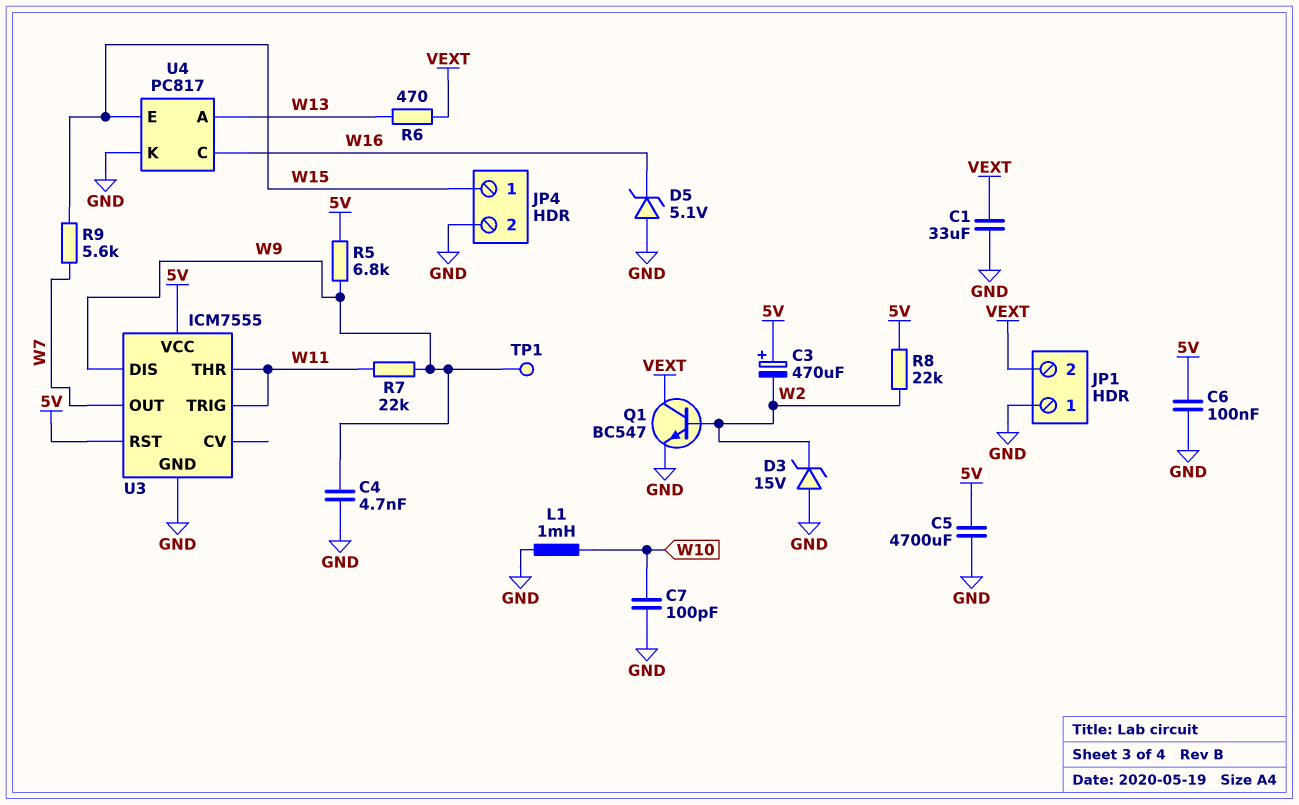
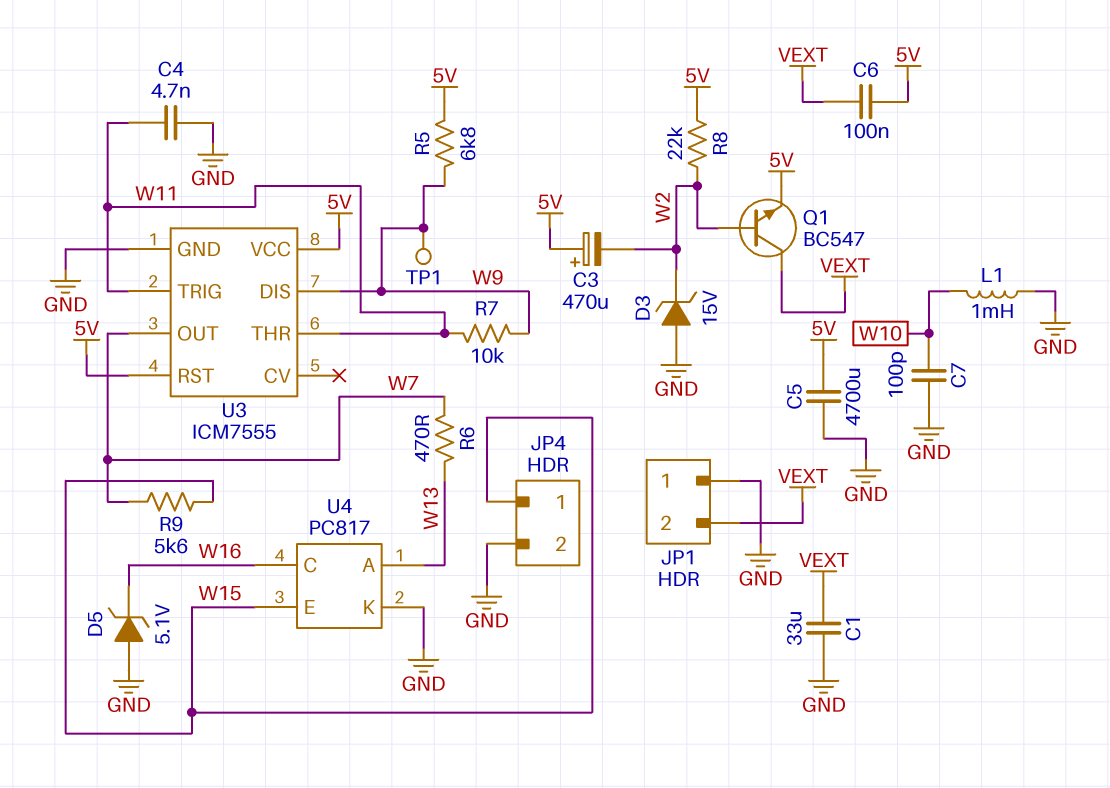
C4: 4.7nF (GND, W9) -> 4.7nF (GND, W11)
C6: 100nF (5V, GND) -> 100nF (5V, VEXT)
Q1: NPN BC547 (B W2, C VEXT, E GND) -> NPN BC547 (B W2, C VEXT, E 5V)
R6: 470 (VEXT, W13) -> 470 (W7, W13)
R7: 22k (W9, W11) -> 10k (W9, W11)

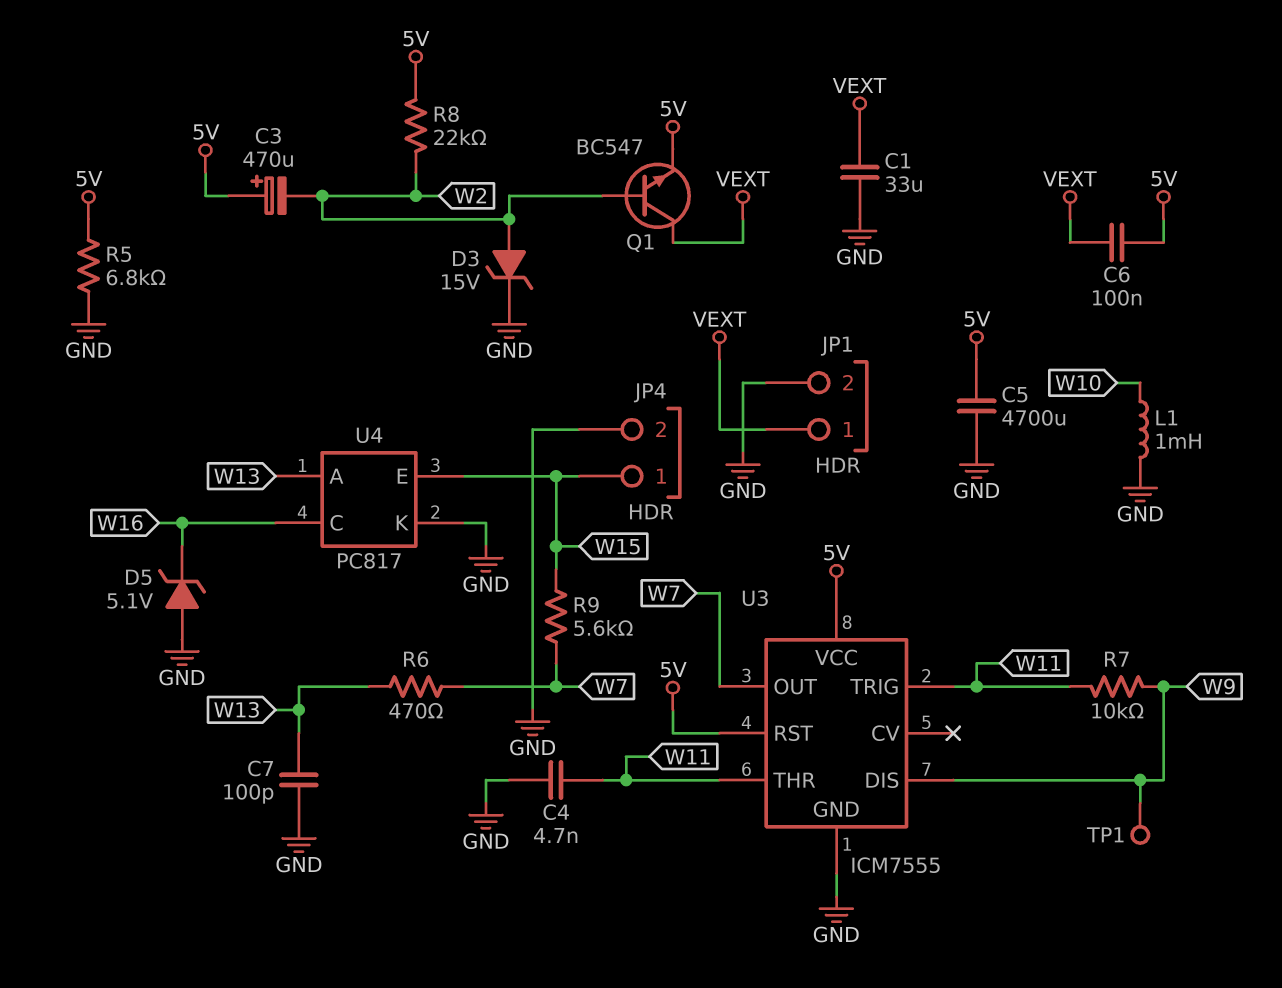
C7: 100pF (GND, W10) -> 100pF (GND, W13)
D3: zener 15V (A GND, K W2) -> zener 15V (A W2, K GND)
JP1 pin 1: GND -> VEXT
JP1 pin 2: VEXT -> GND
R5: 6.8k (5V, W9) -> 6.8k (5V, GND)

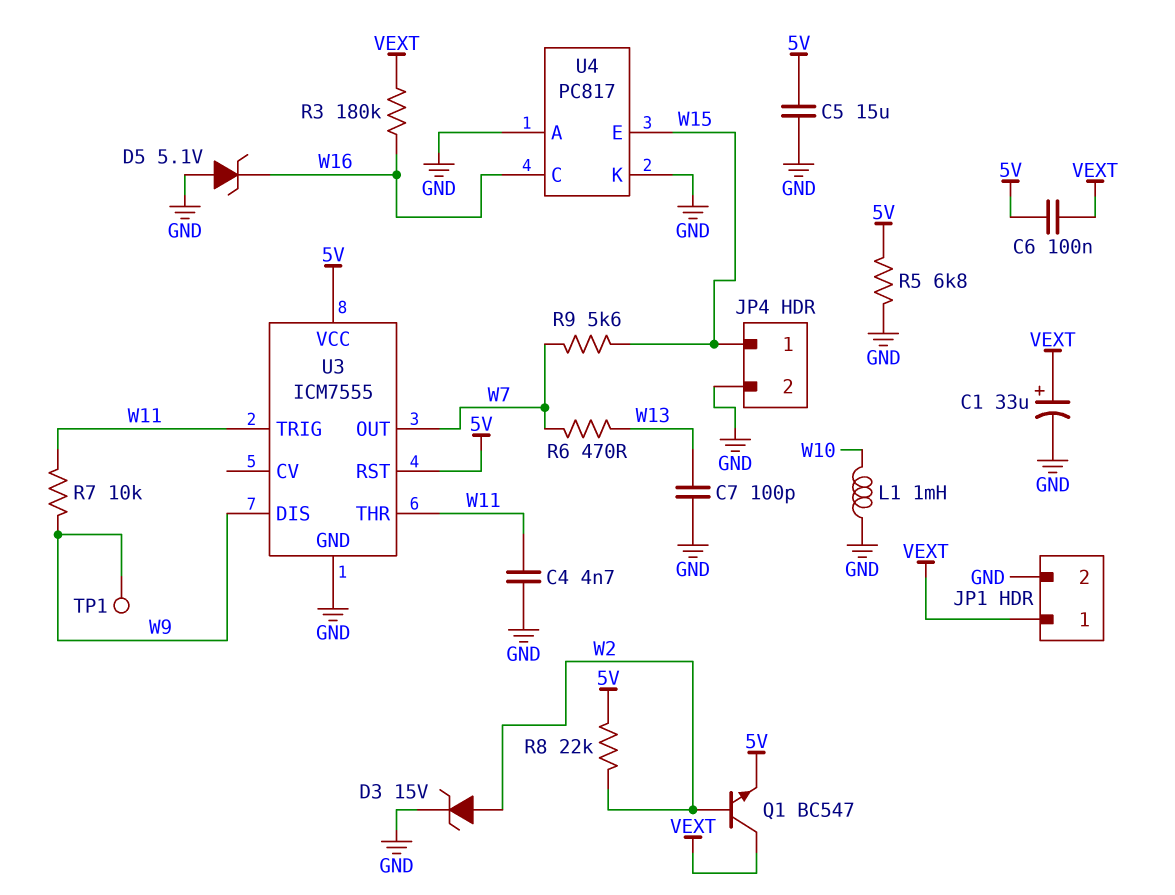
C1: 33uF (GND, VEXT) -> 33uF (plus VEXT, minus GND)
C3: 470uF (plus 5V, minus W2) -> none
C5: 4700uF (5V, GND) -> 15uF (5V, GND)
R3: none -> 180k (VEXT, W16)
U4 pin A: W13 -> GND

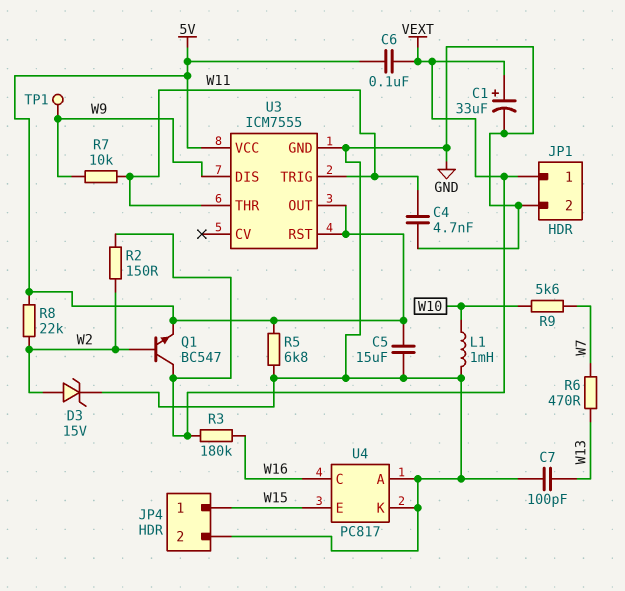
D5: zener 5.1V (A GND, K W16) -> none
R2: none -> 150 (VEXT, W2)
R9: 5.6k (W7, W15) -> 5.6k (W7, W10)
U3 pin OUT: W7 -> 5V

